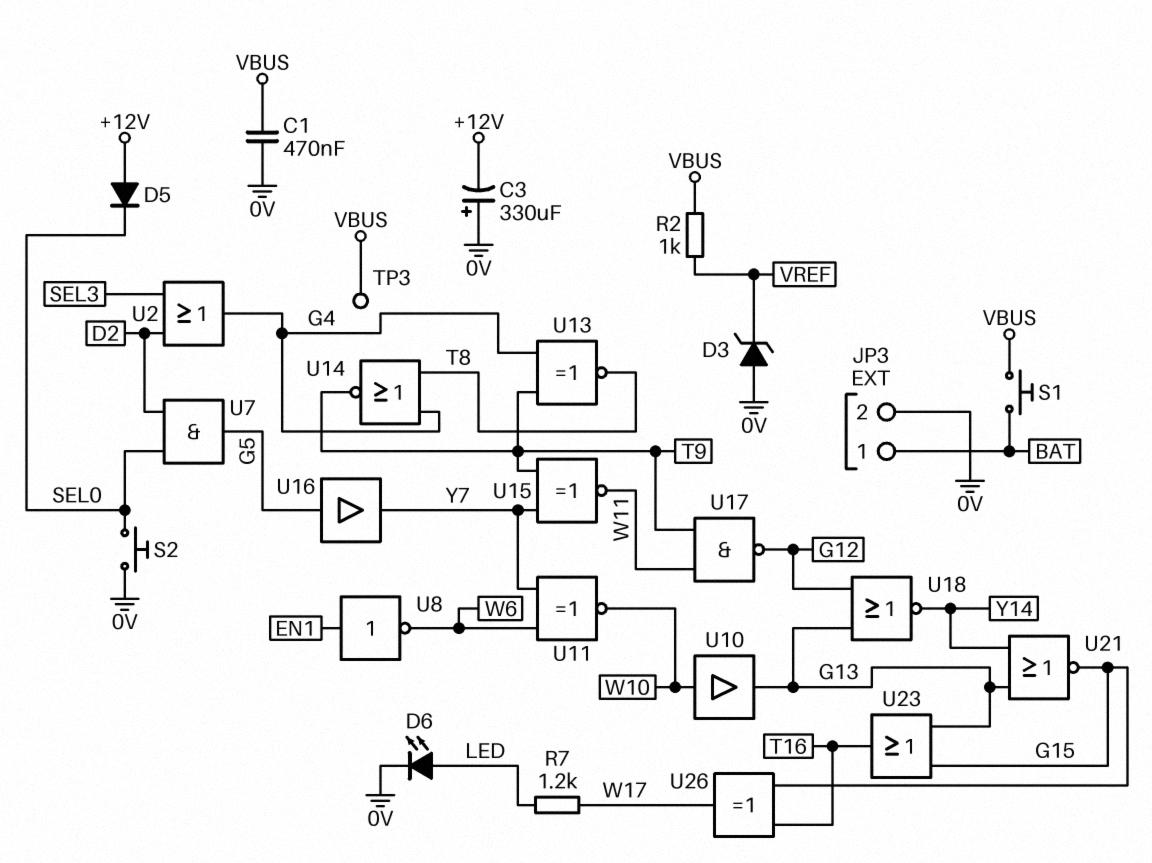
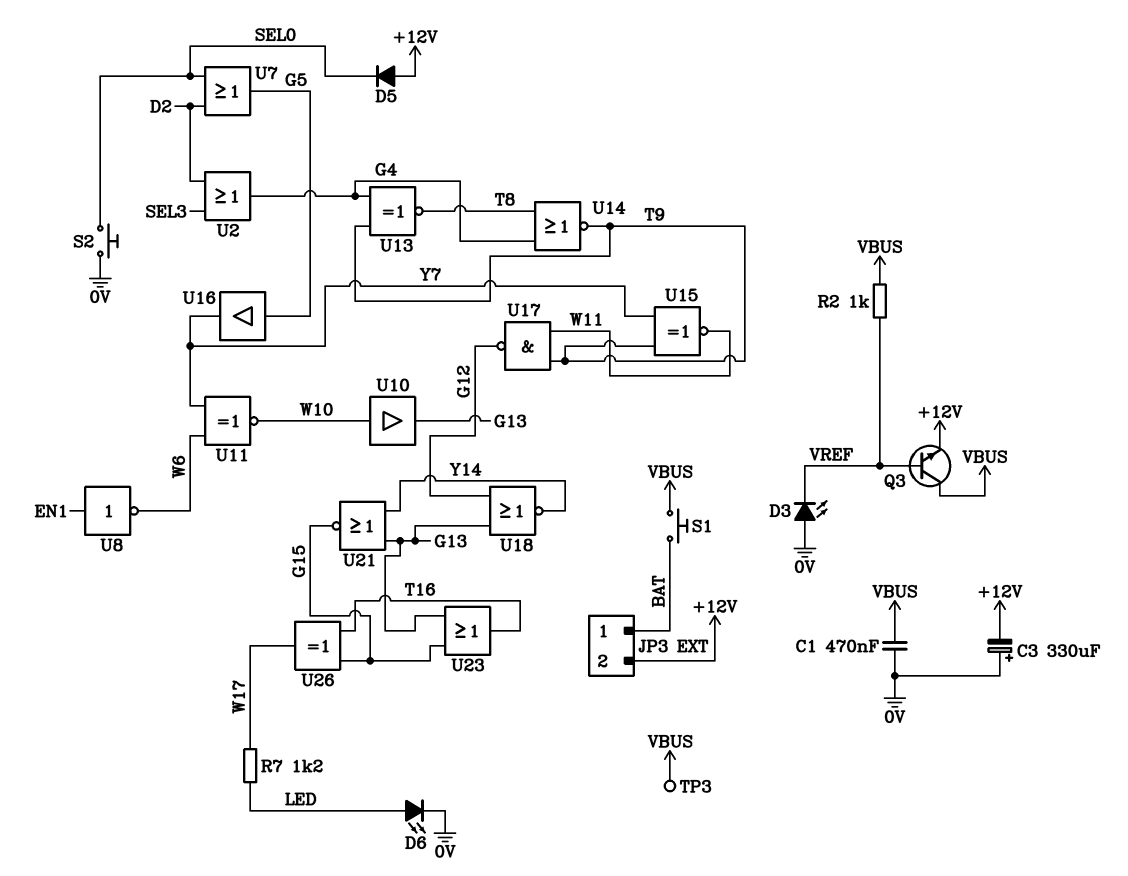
D3: zener (A 0V, K VREF) -> LED (A 0V, K VREF)
JP3 pin 2: 0V -> +12V
Q3: none -> NPN (B VREF, C VBUS, E +12V)
U7: AND (in D2, in SEL0, out G5) -> OR (in D2, in SEL0, out G5)

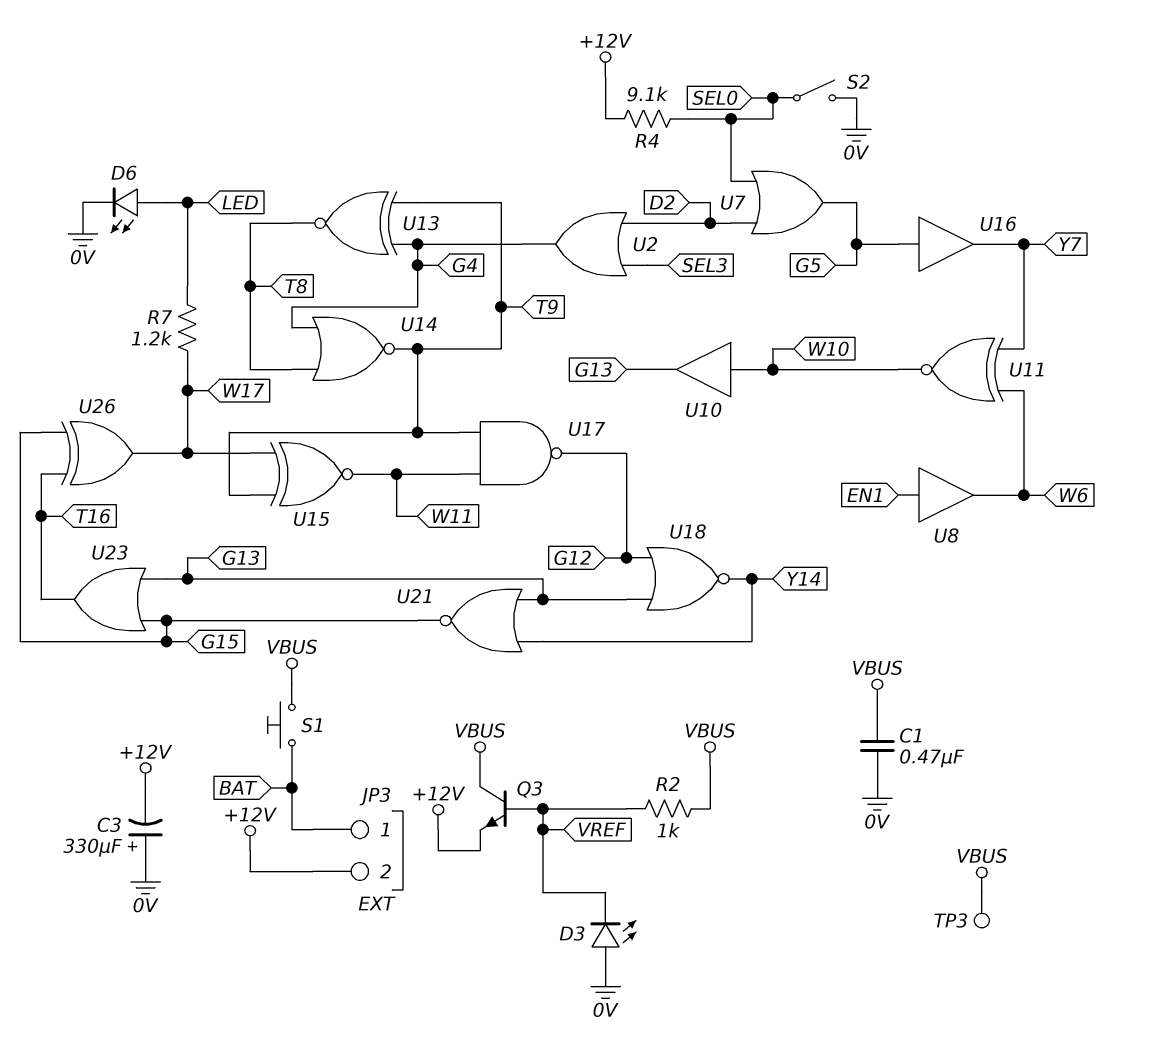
D5: diode (A +12V, K SEL0) -> none
R4: none -> 9.1k (+12V, SEL0)
S2: button (0V, SEL0) -> switch (0V, SEL0)
U8: NOT (in EN1, out W6) -> buffer (in EN1, out W6)
U15: XNOR (in T9, in Y7, out W11) -> XNOR (in T9, in W17, out W11)

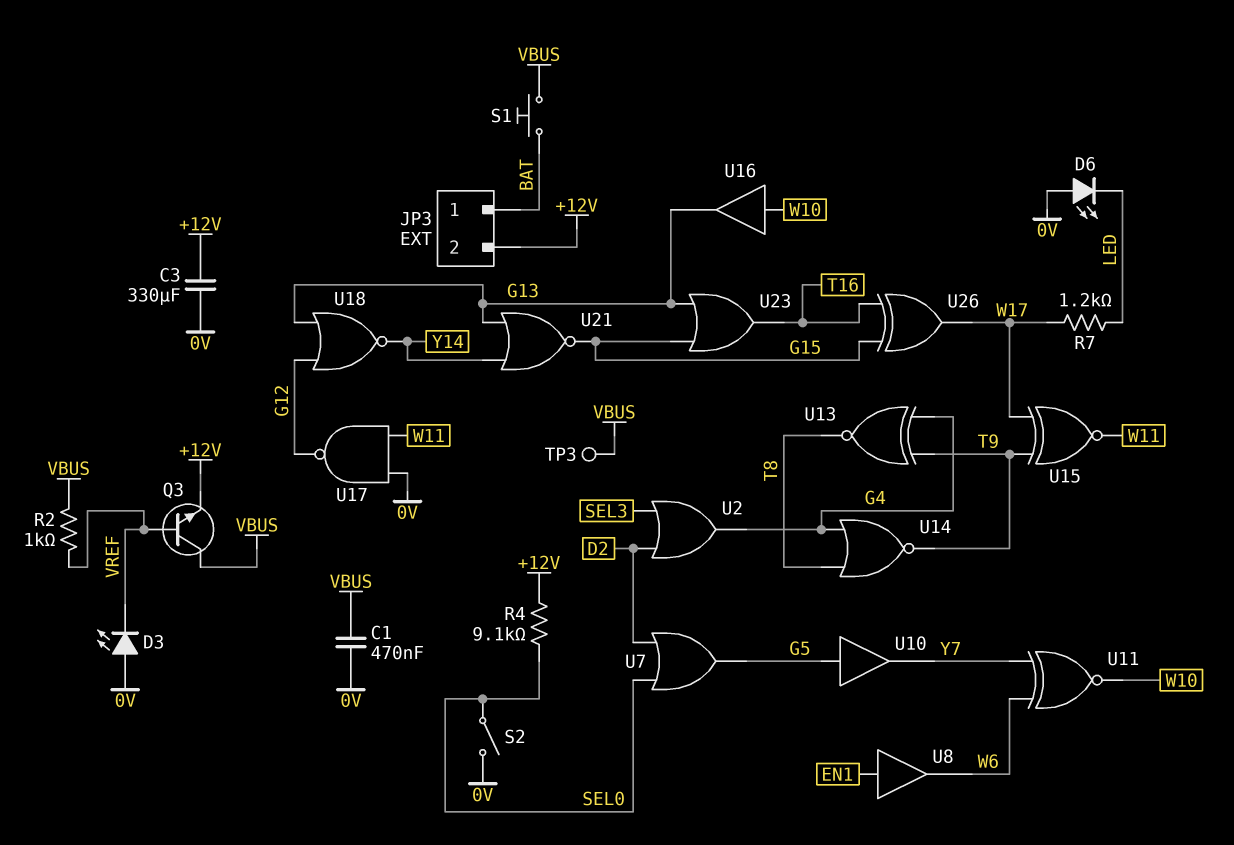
C3: 330uF (plus 0V, minus +12V) -> 330uF (+12V, 0V)
D6: LED (A LED, K 0V) -> LED (A 0V, K LED)
U10: buffer (in W10, out G13) -> buffer (in G5, out Y7)
U16: buffer (in G5, out Y7) -> buffer (in W10, out G13)
U17: NAND (in T9, in W11, out G12) -> NAND (in 0V, in W11, out G12)

